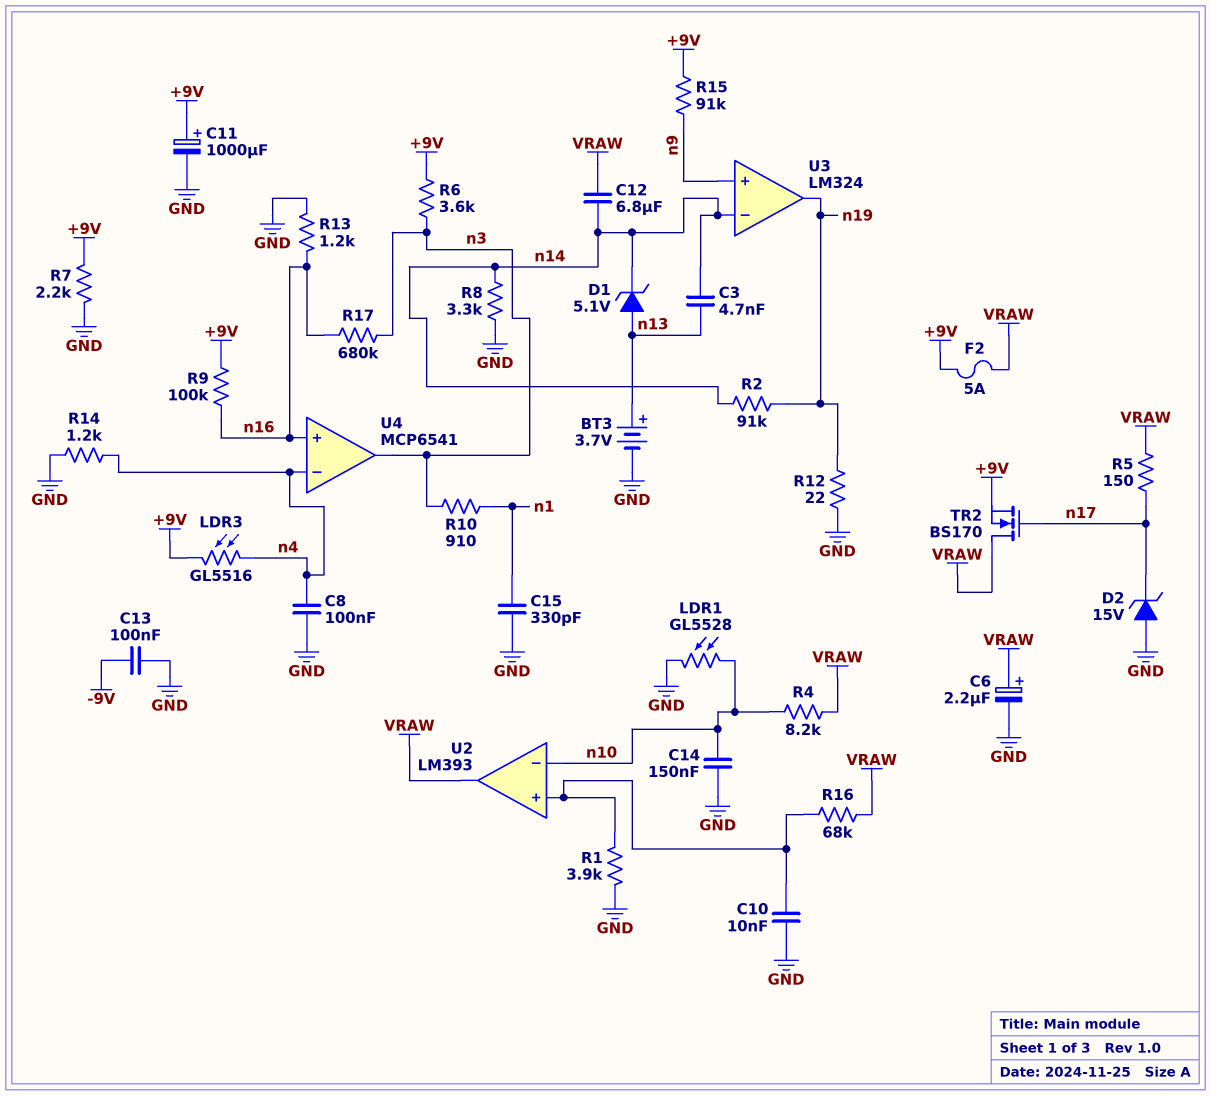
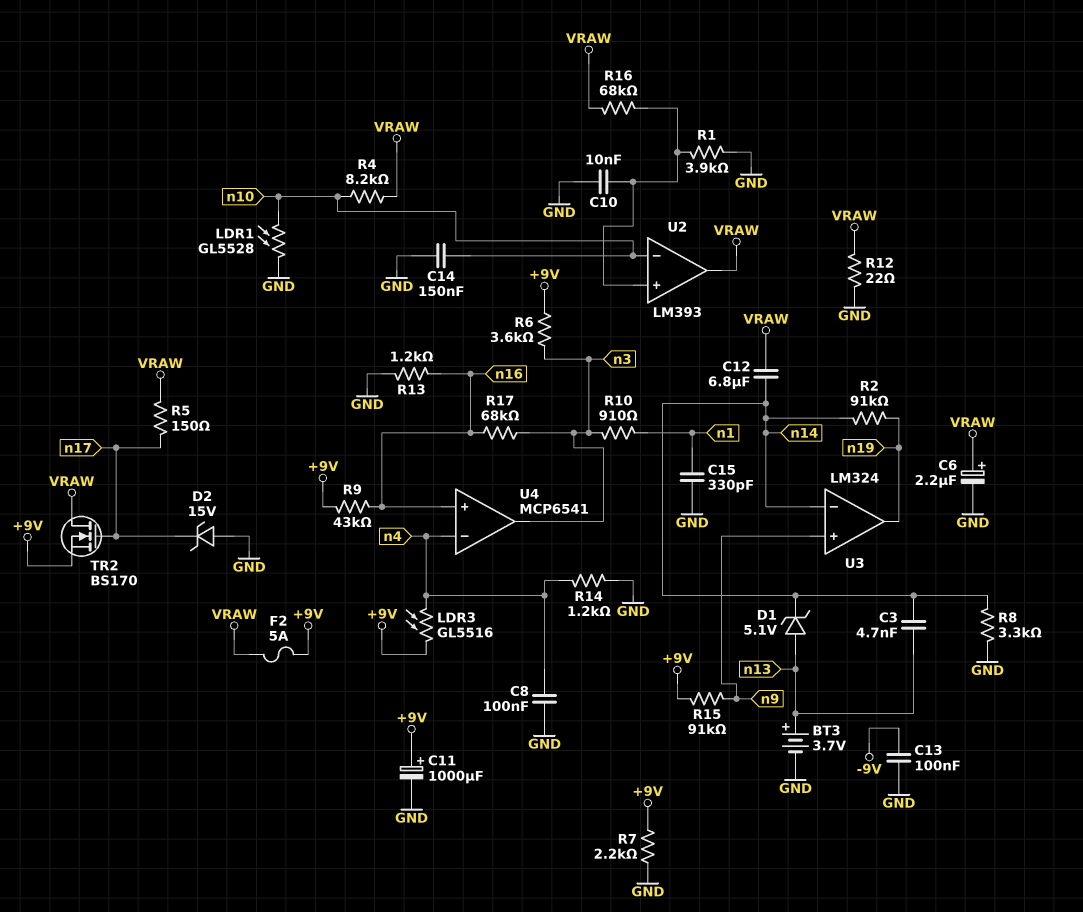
R9: 100k (+9V, n16) -> 43k (+9V, n16)
R12: 22 (GND, n19) -> 22 (GND, VRAW)
R17: 680k (n3, n16) -> 68k (n3, n16)

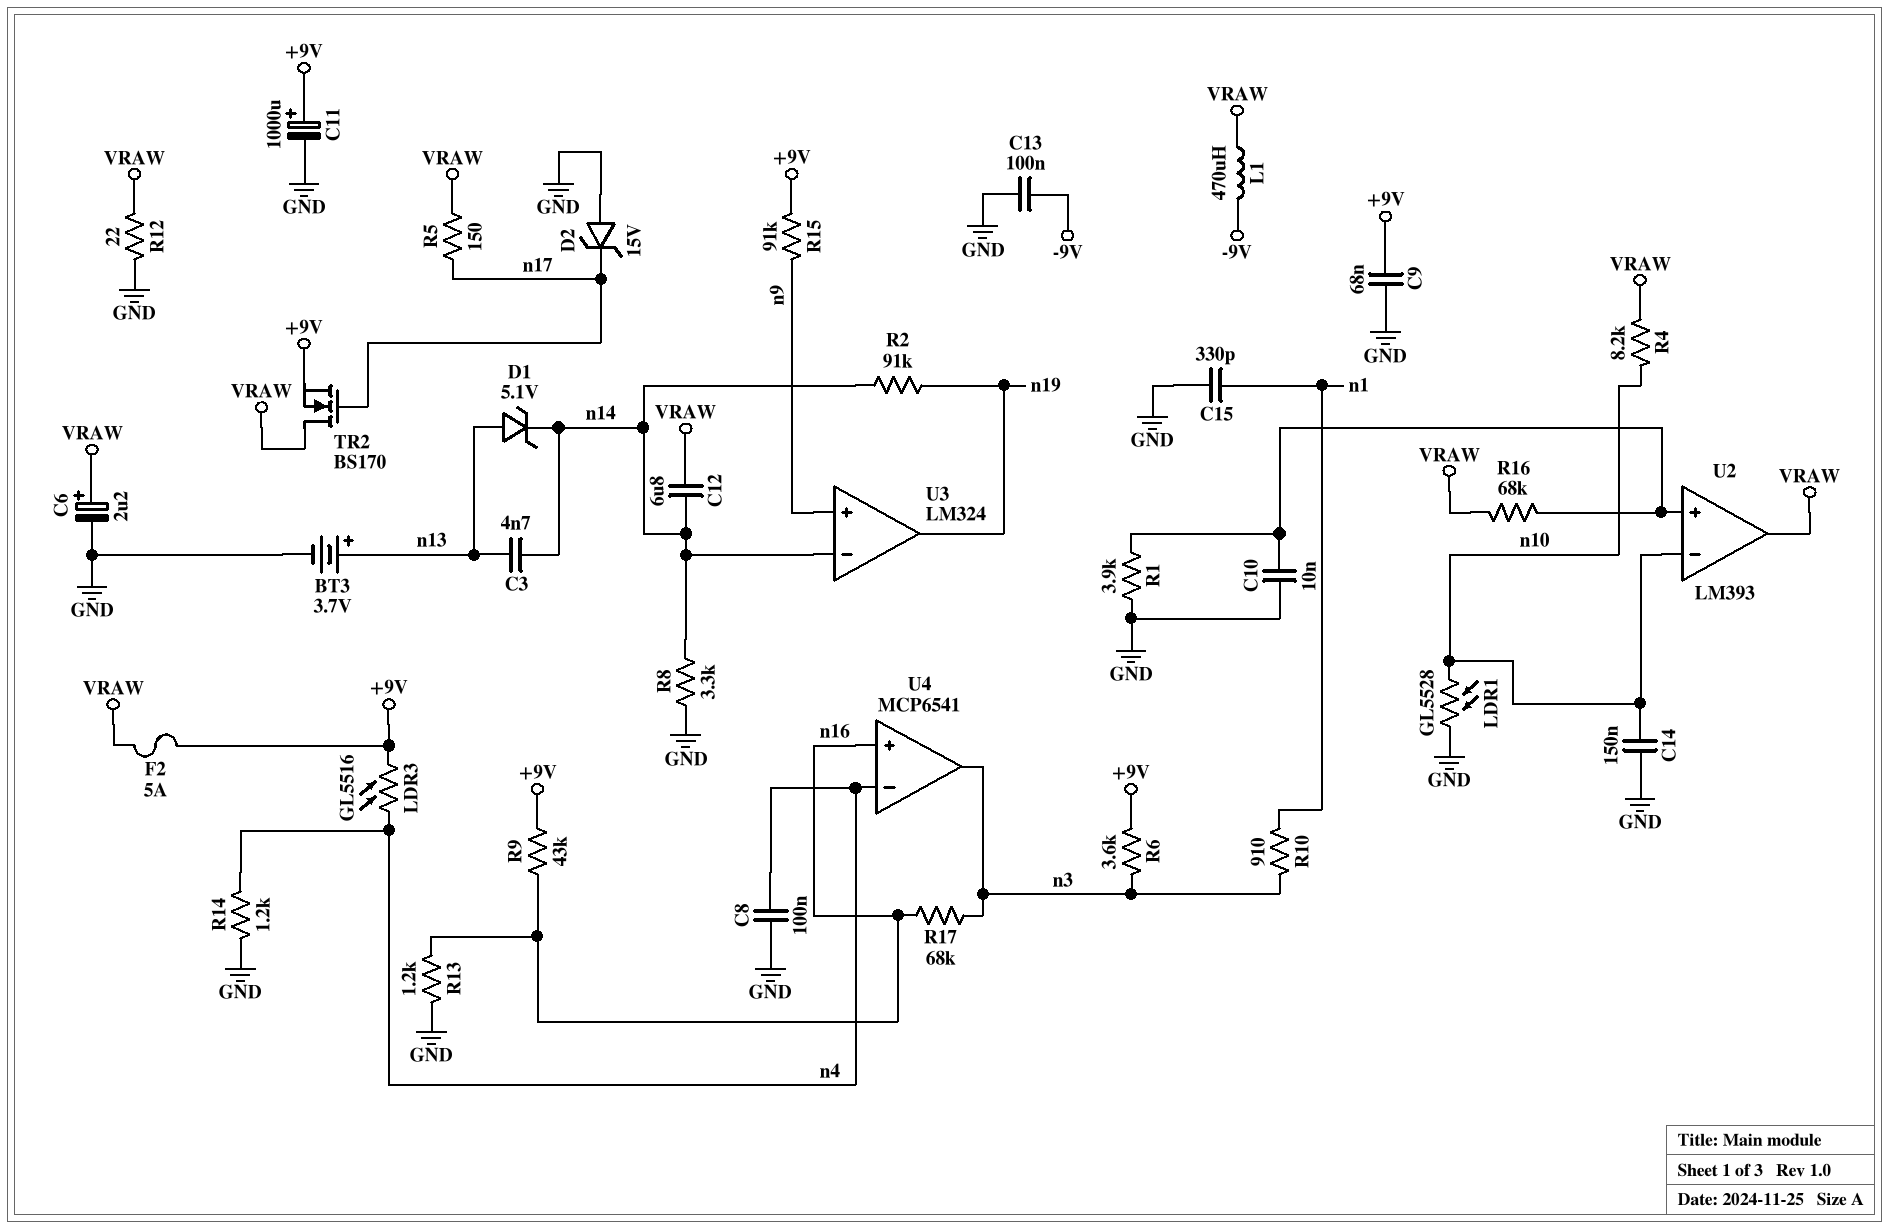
C9: none -> 68nF (+9V, GND)
L1: none -> 470uH (-9V, VRAW)
R7: 2.2k (+9V, GND) -> none

